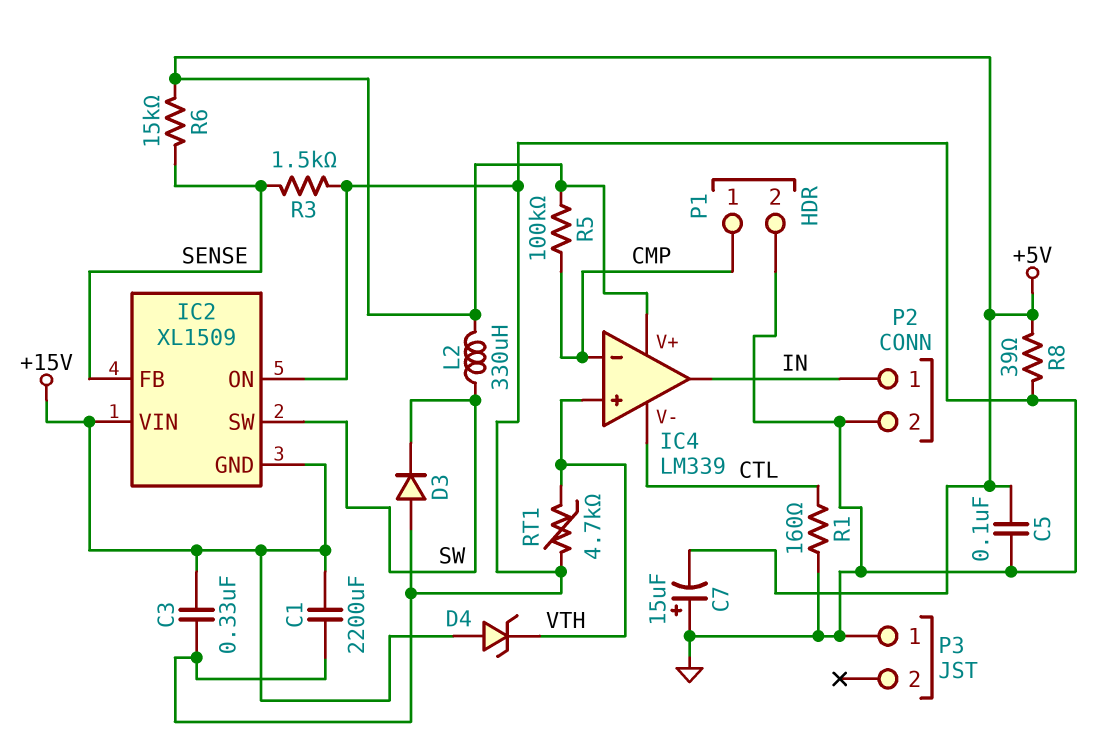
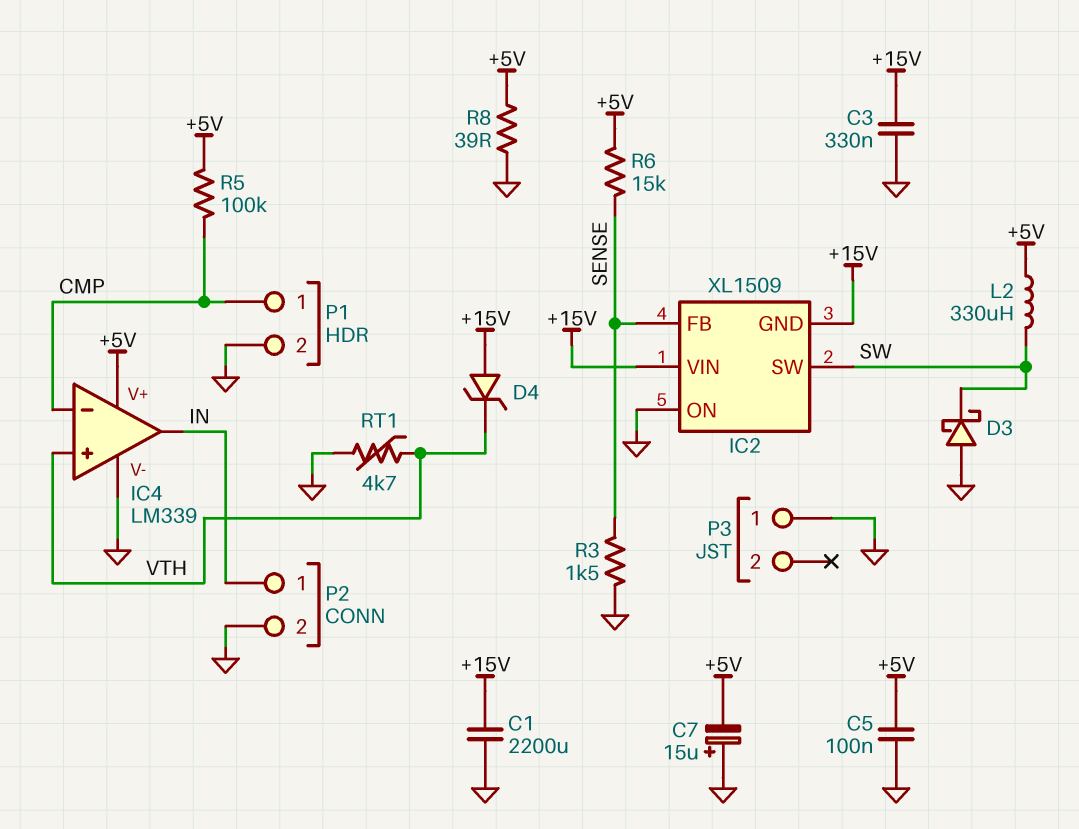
D3: diode (A GND, K SW) -> schottky (A GND, K SW)
IC4 pin V-: CTL -> GND
R1: 160 (CTL, GND) -> none

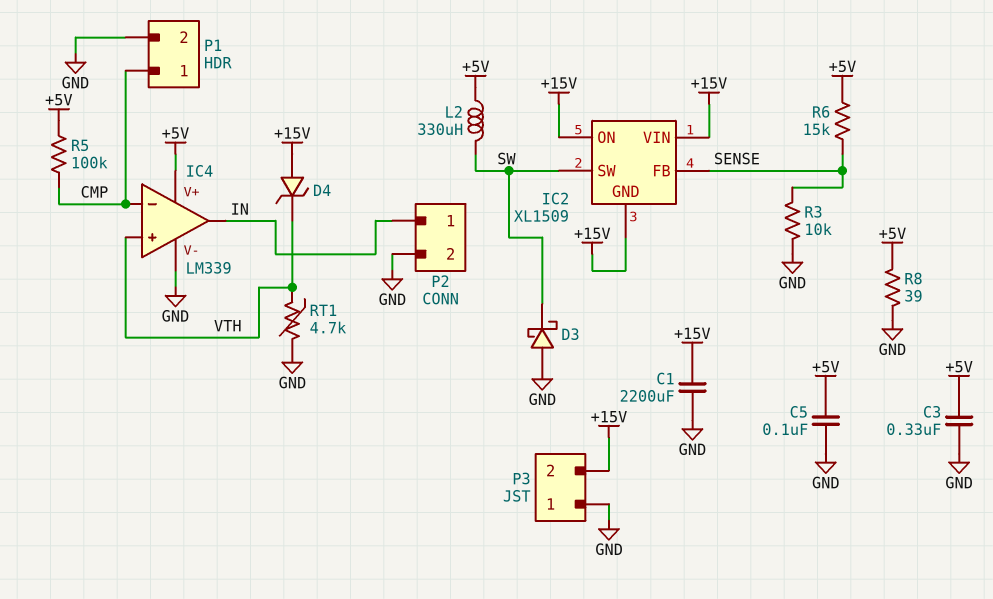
C3: 330nF (+15V, GND) -> 330nF (+5V, GND)
C7: 15uF (plus GND, minus +5V) -> none
IC2 pin ON: GND -> +15V
P3 pin 2: none -> +15V
R3: 1.5k (GND, SENSE) -> 10k (GND, SENSE)

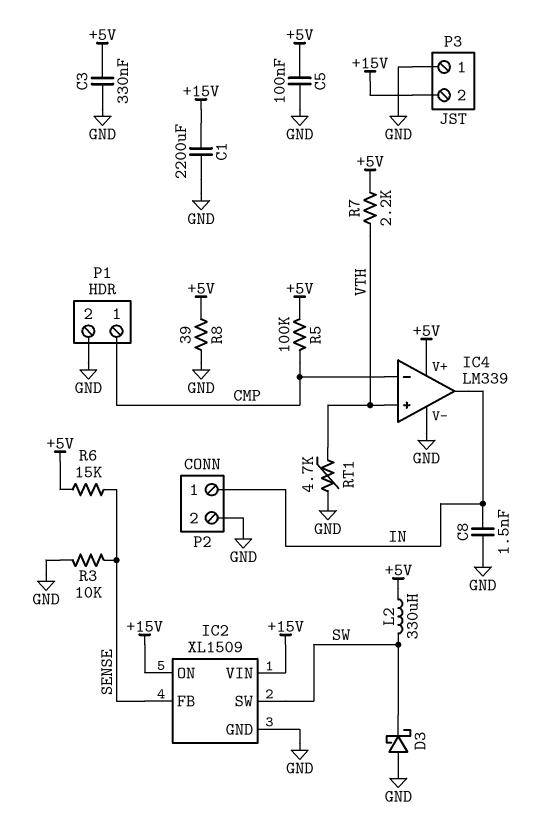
C8: none -> 1.5nF (GND, IN)
D4: zener (A +15V, K VTH) -> none
IC2 pin GND: +15V -> GND
R7: none -> 2.2k (+5V, VTH)

